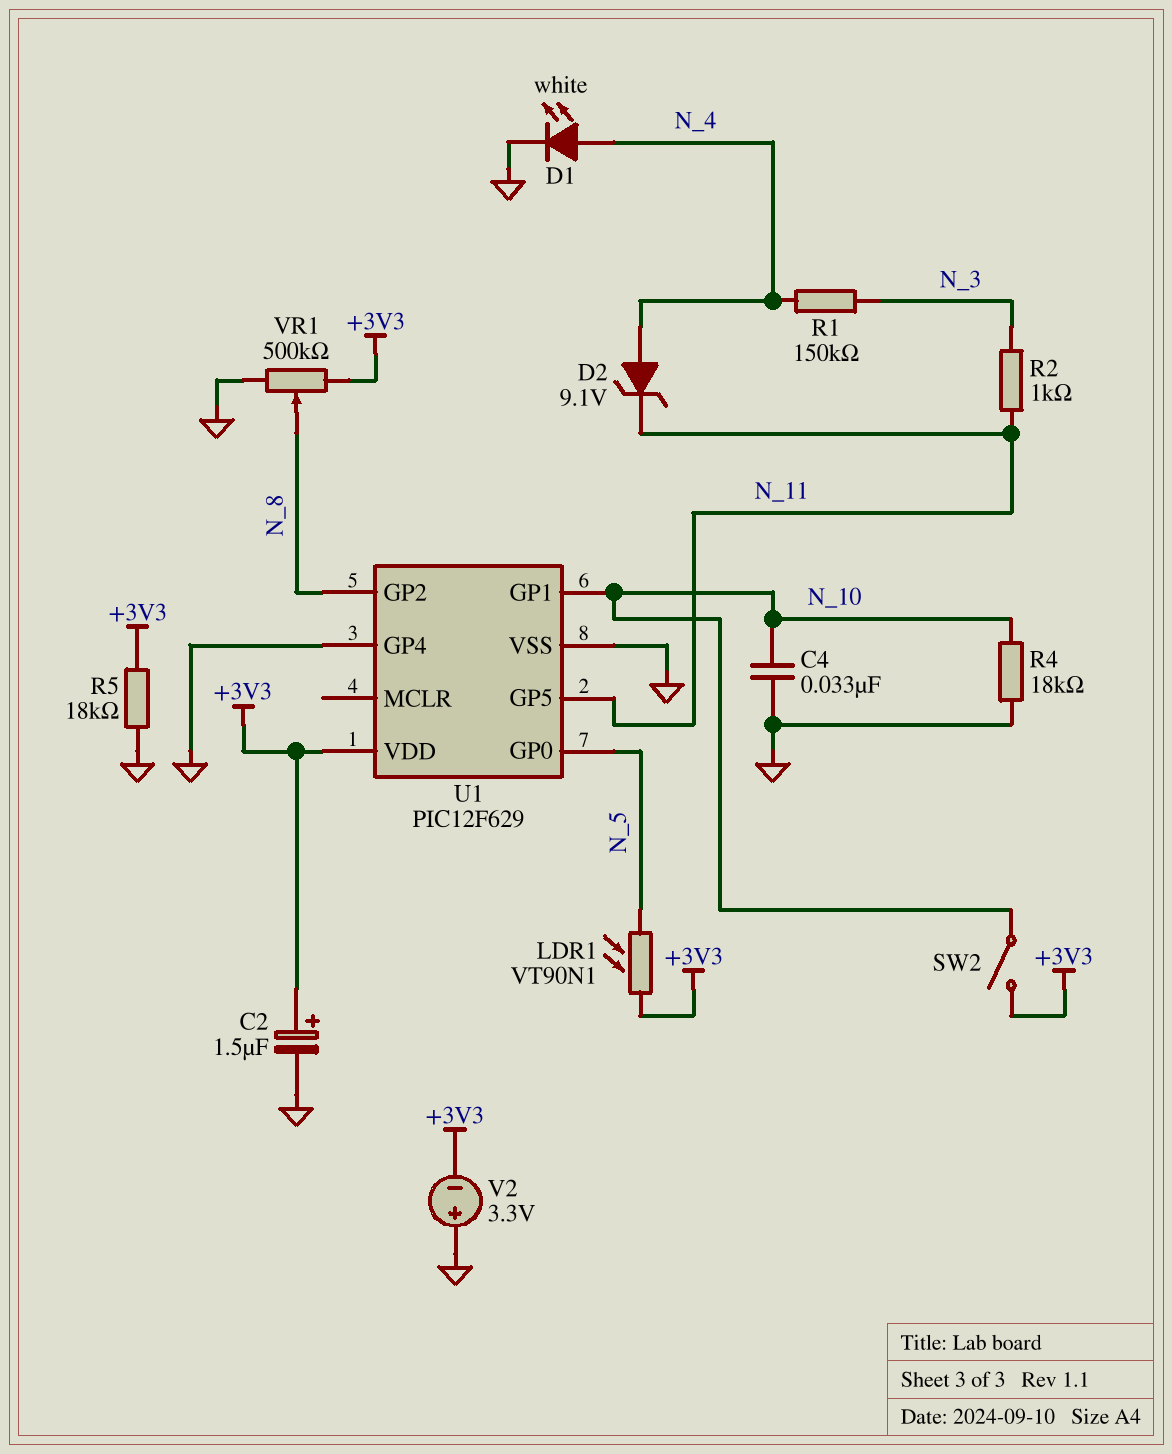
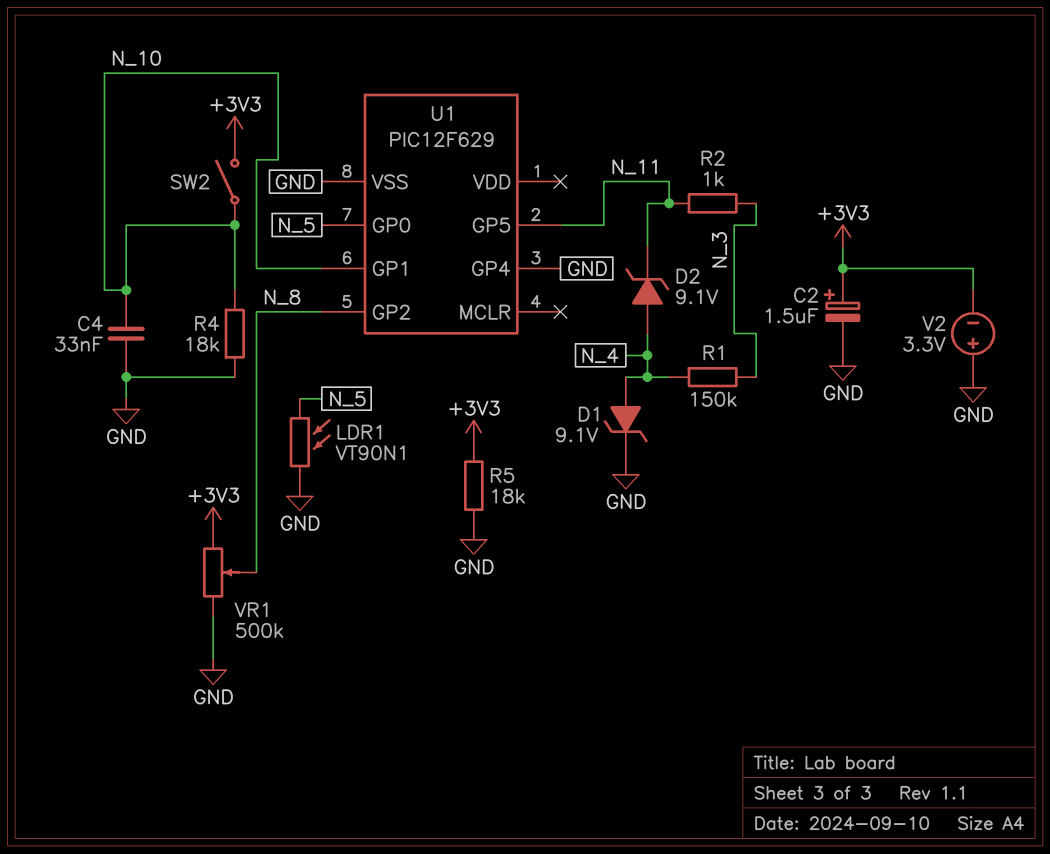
D1: LED white (A N_4, K GND) -> zener 9.1V (A N_4, K GND)
LDR1: VT90N1 (+3V3, N_5) -> VT90N1 (GND, N_5)
U1 pin VDD: +3V3 -> none

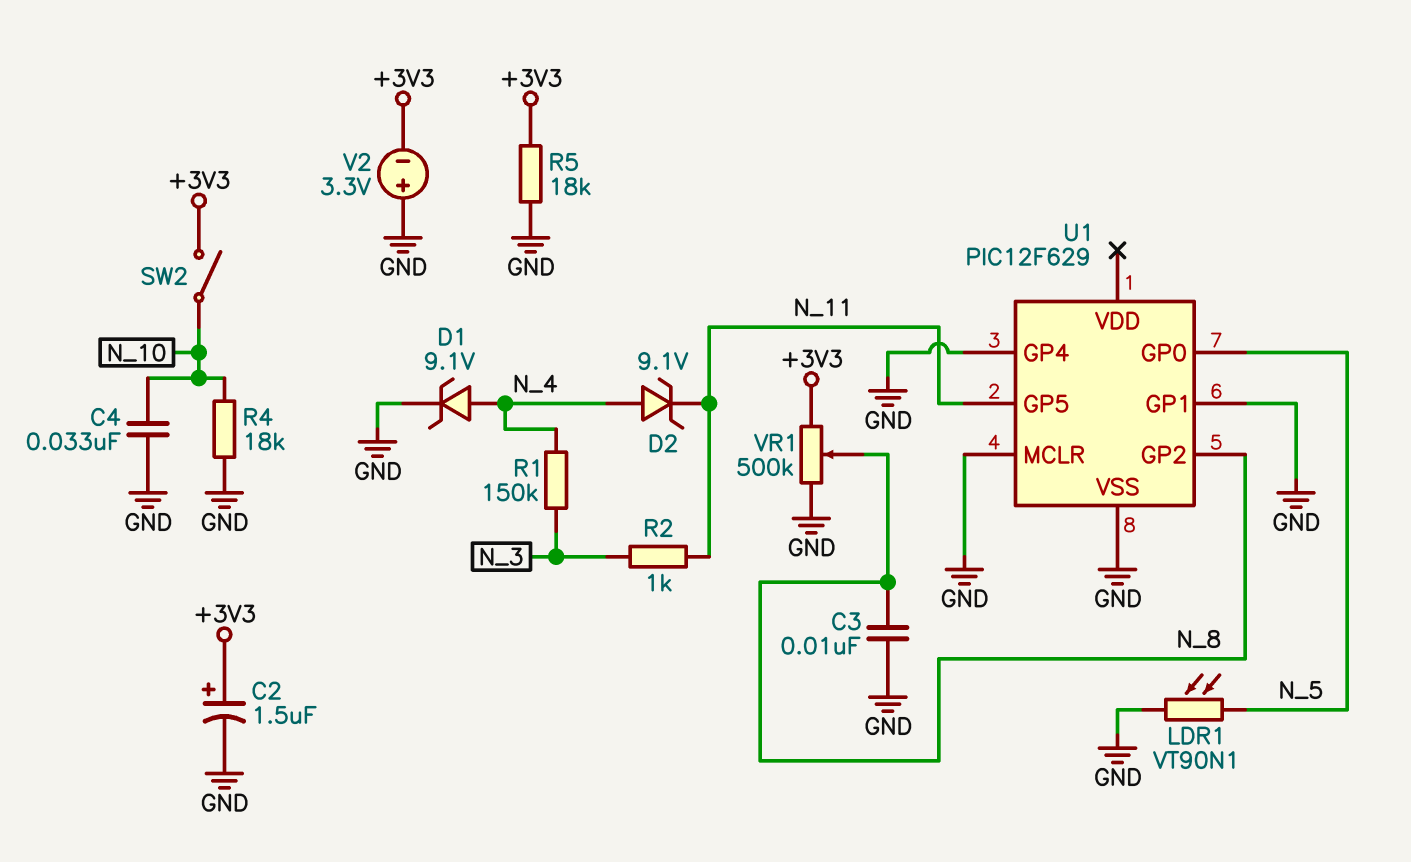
C3: none -> 10nF (GND, N_8)
U1 pin GP1: N_10 -> GND
U1 pin MCLR: none -> GND

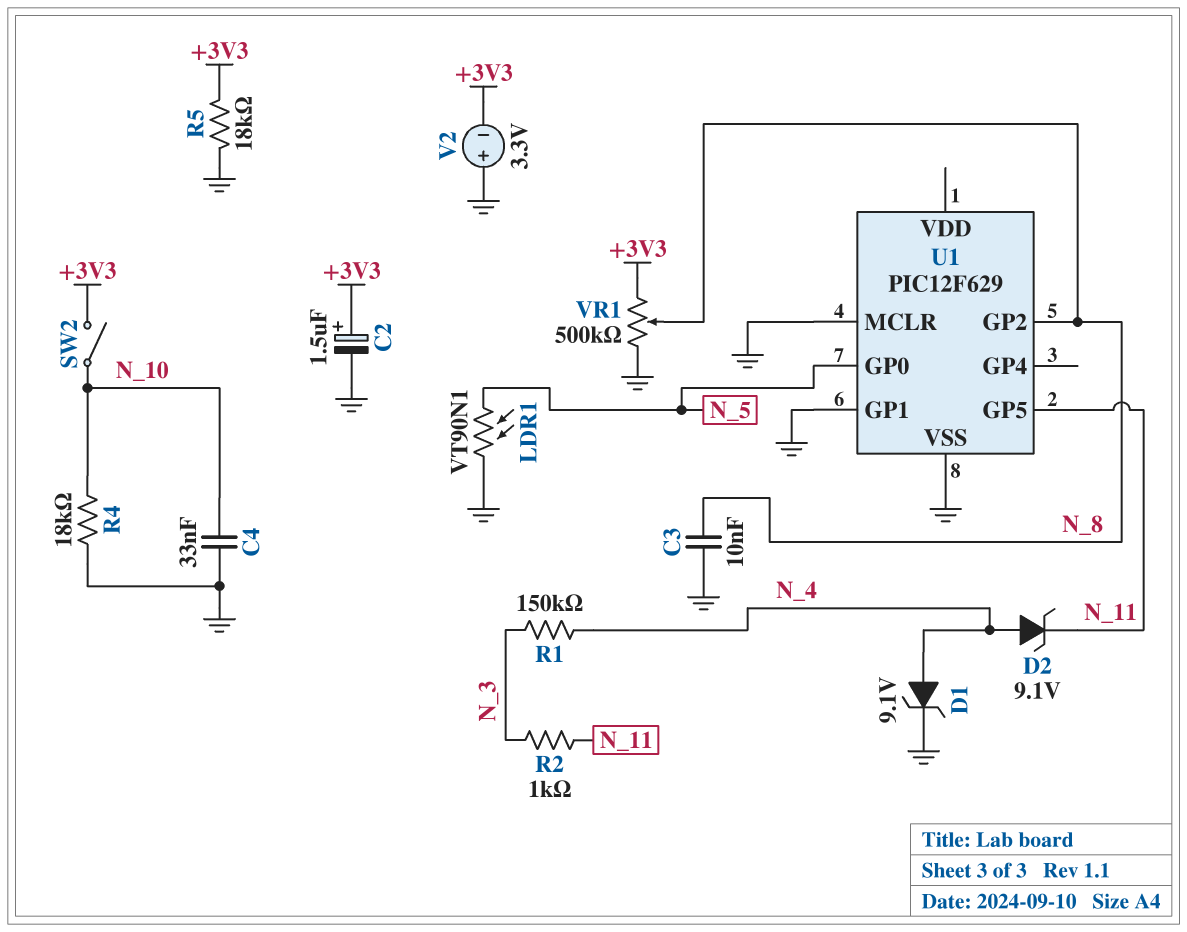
U1 pin GP4: GND -> none

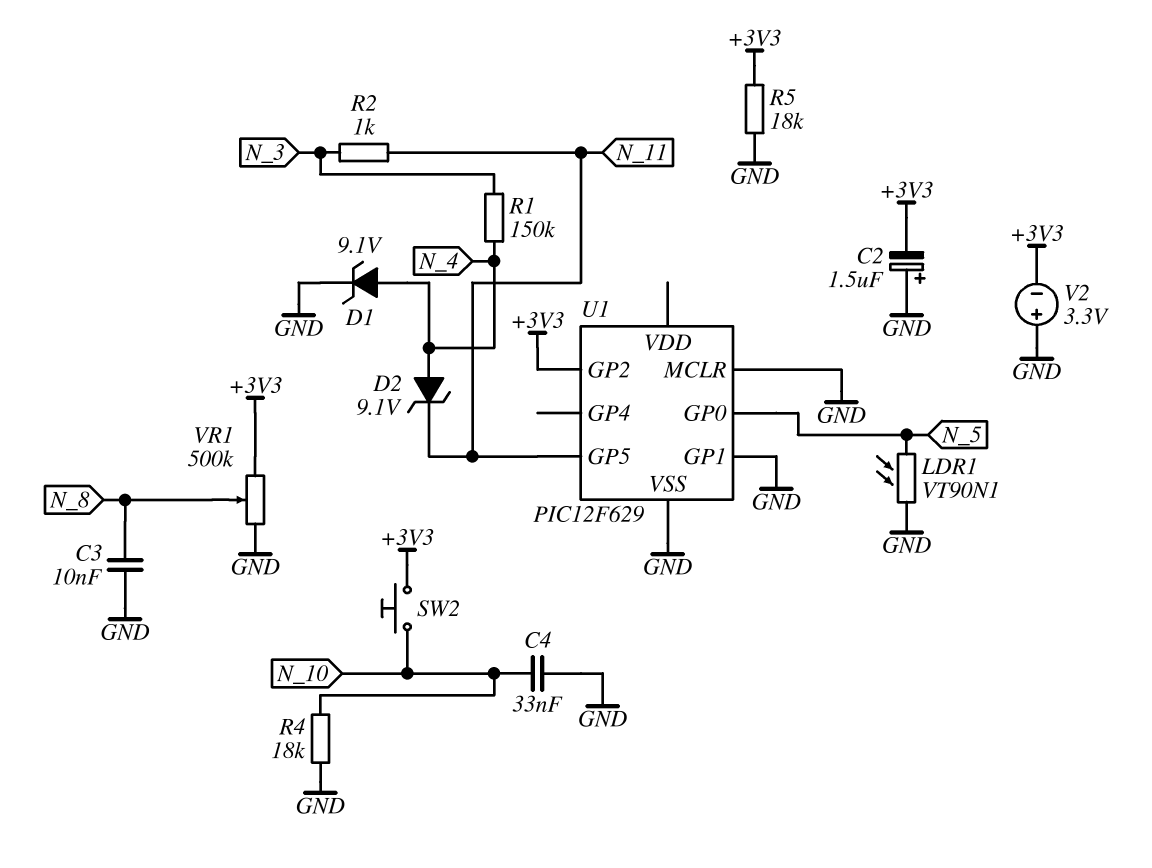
C2: 1.5uF (plus +3V3, minus GND) -> 1.5uF (plus GND, minus +3V3)
SW2: switch (+3V3, N_10) -> button (+3V3, N_10)
U1 pin GP2: N_8 -> +3V3

